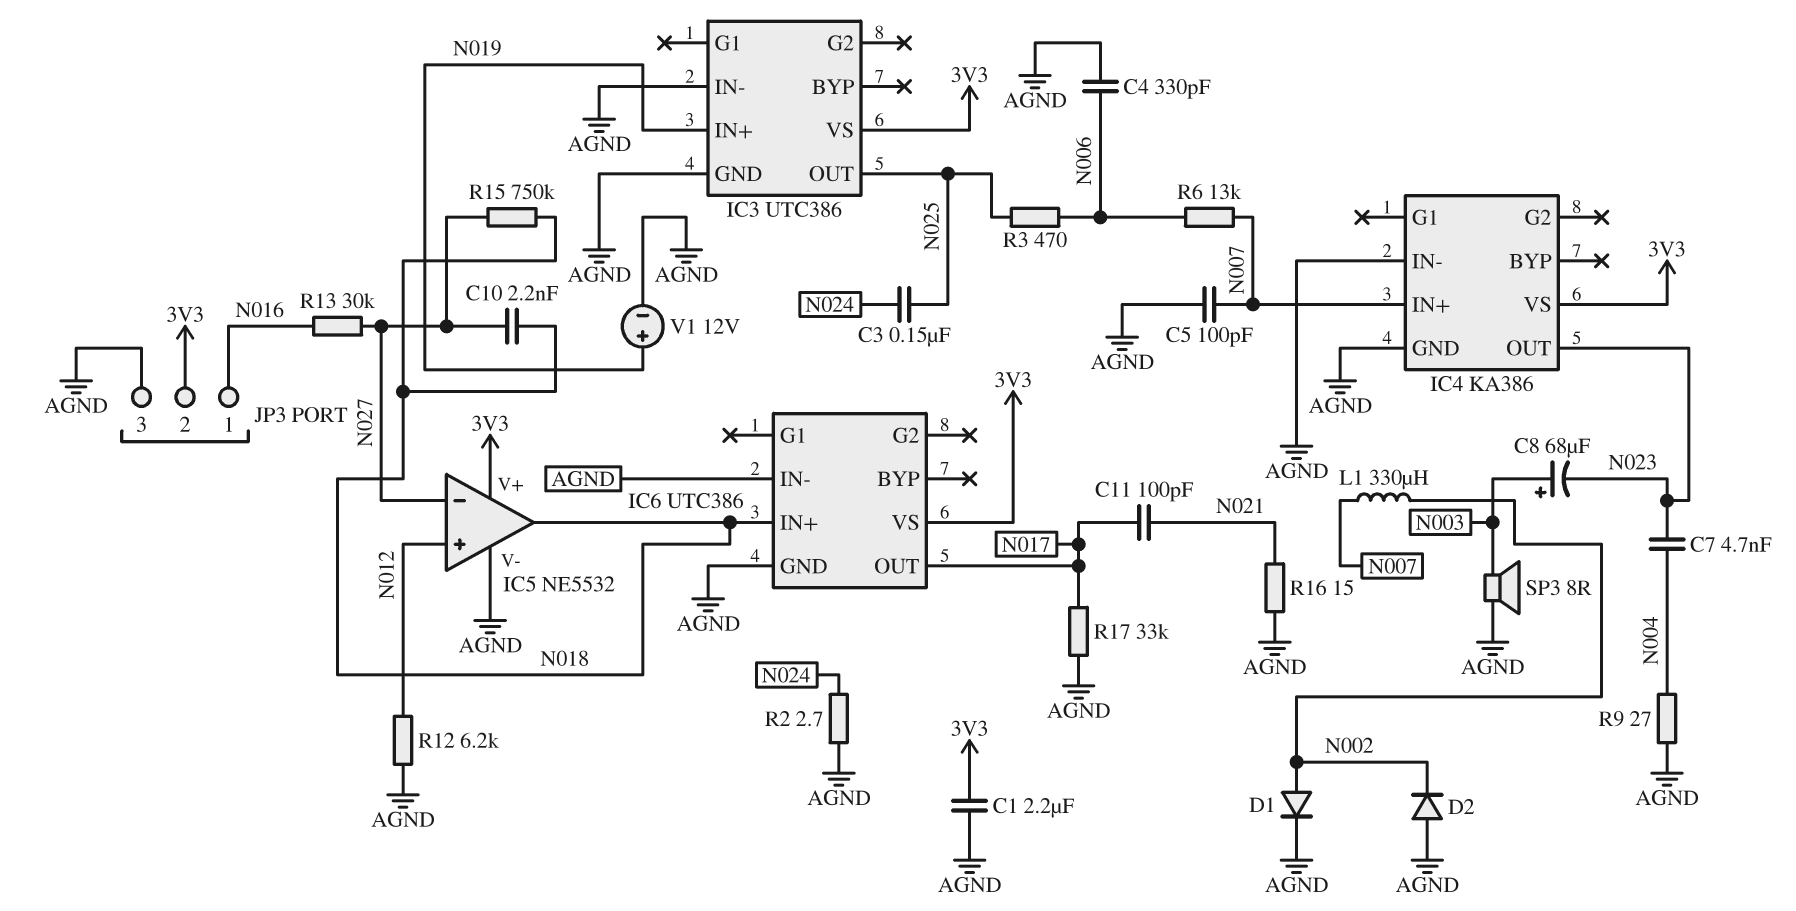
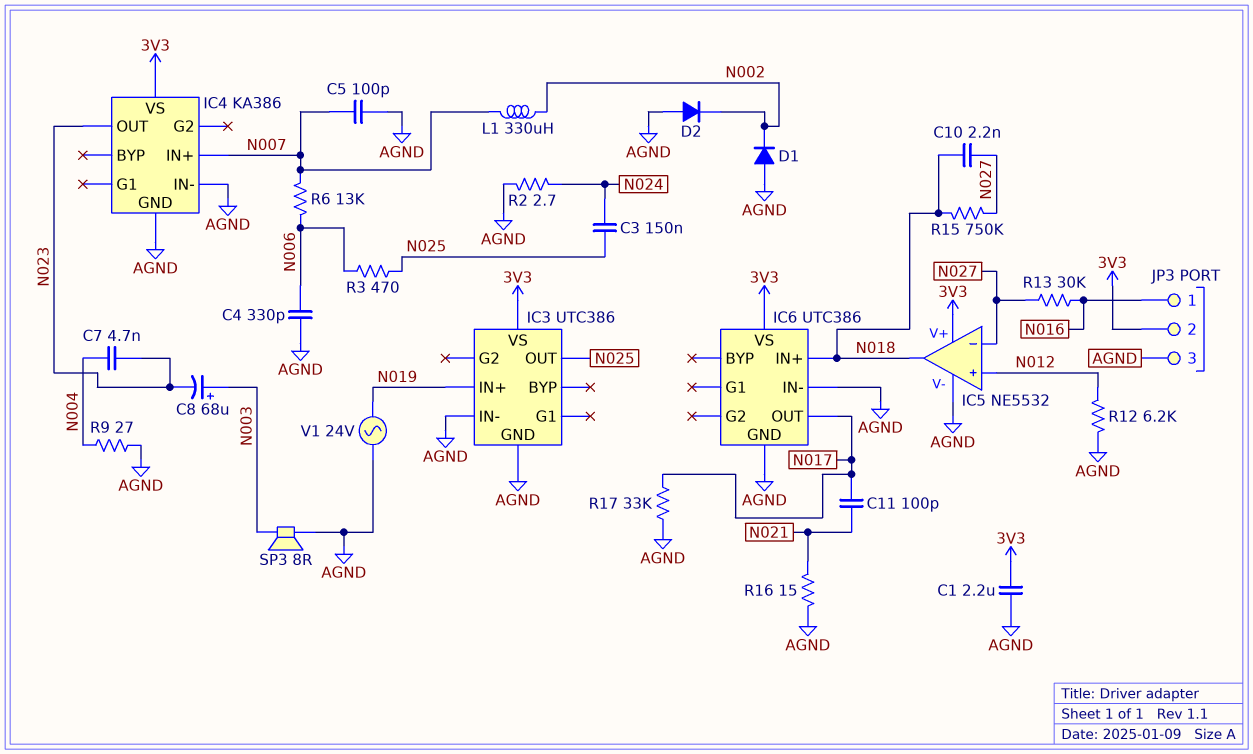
D1: diode (A N002, K AGND) -> diode (A AGND, K N002)
V1: 12V (plus N019, minus AGND) -> AC 24V (AGND, N019)

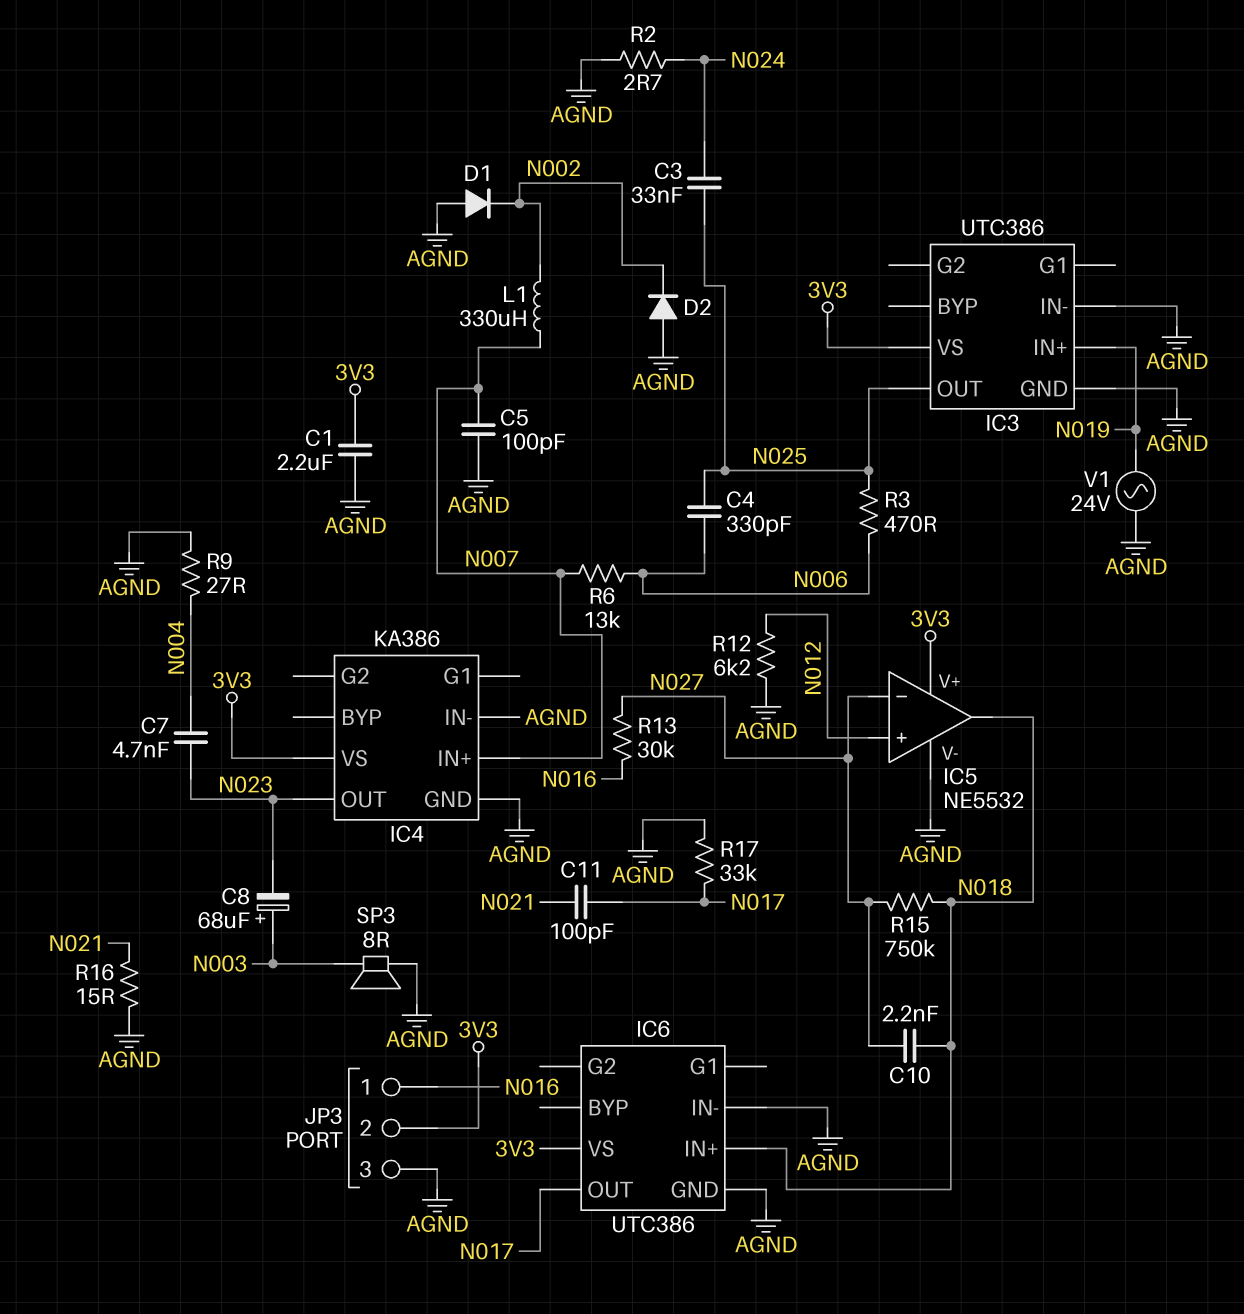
C3: 150nF (N024, N025) -> 33nF (N024, N025)
C4: 330pF (AGND, N006) -> 330pF (N006, N025)

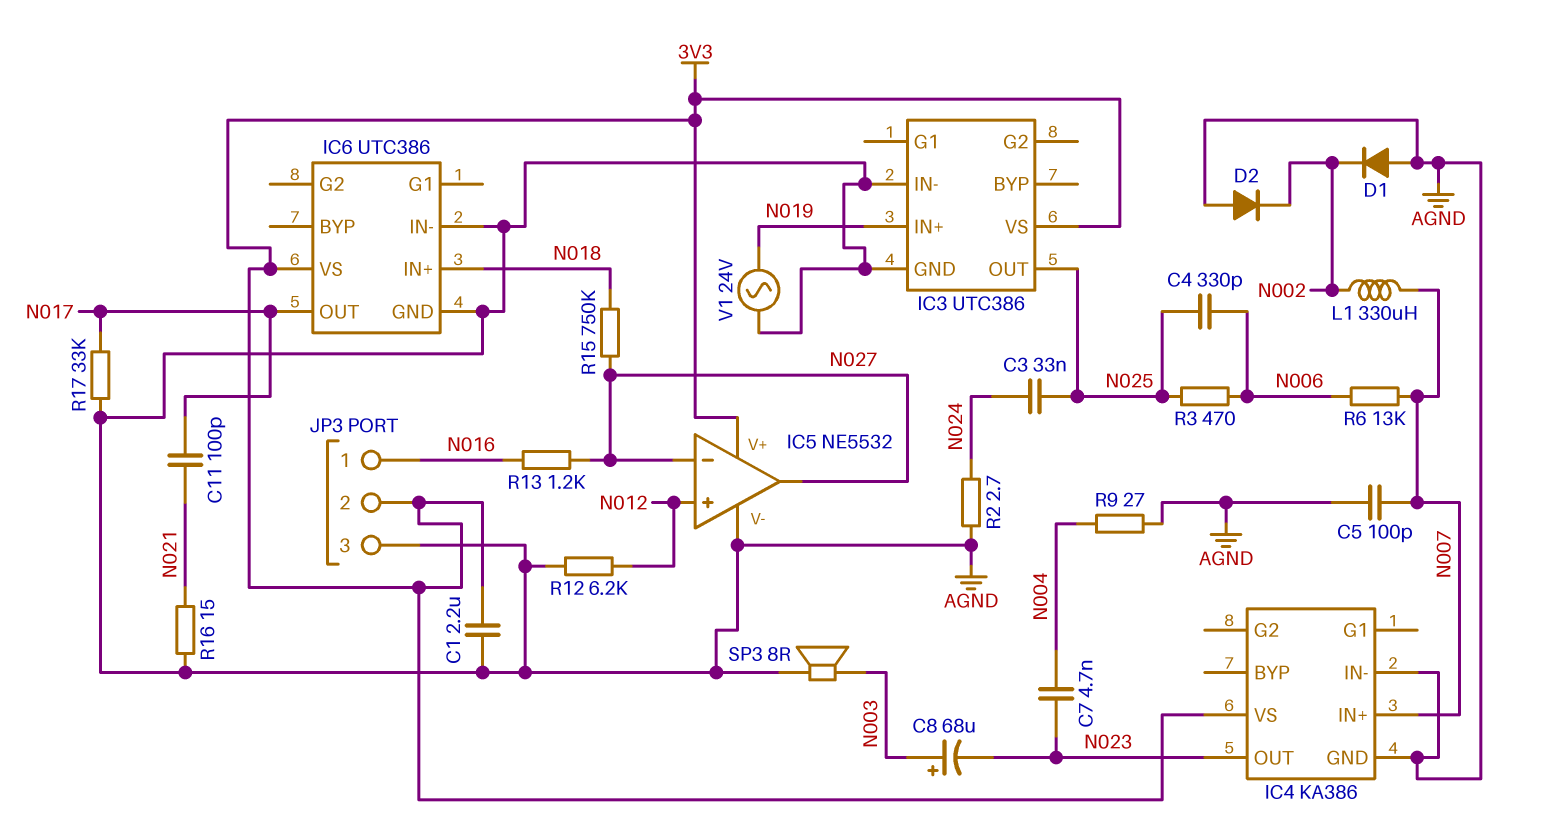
C10: 2.2nF (N018, N027) -> none
IC5 pin out: N018 -> N027
R13: 30k (N016, N027) -> 1.2k (N016, N027)

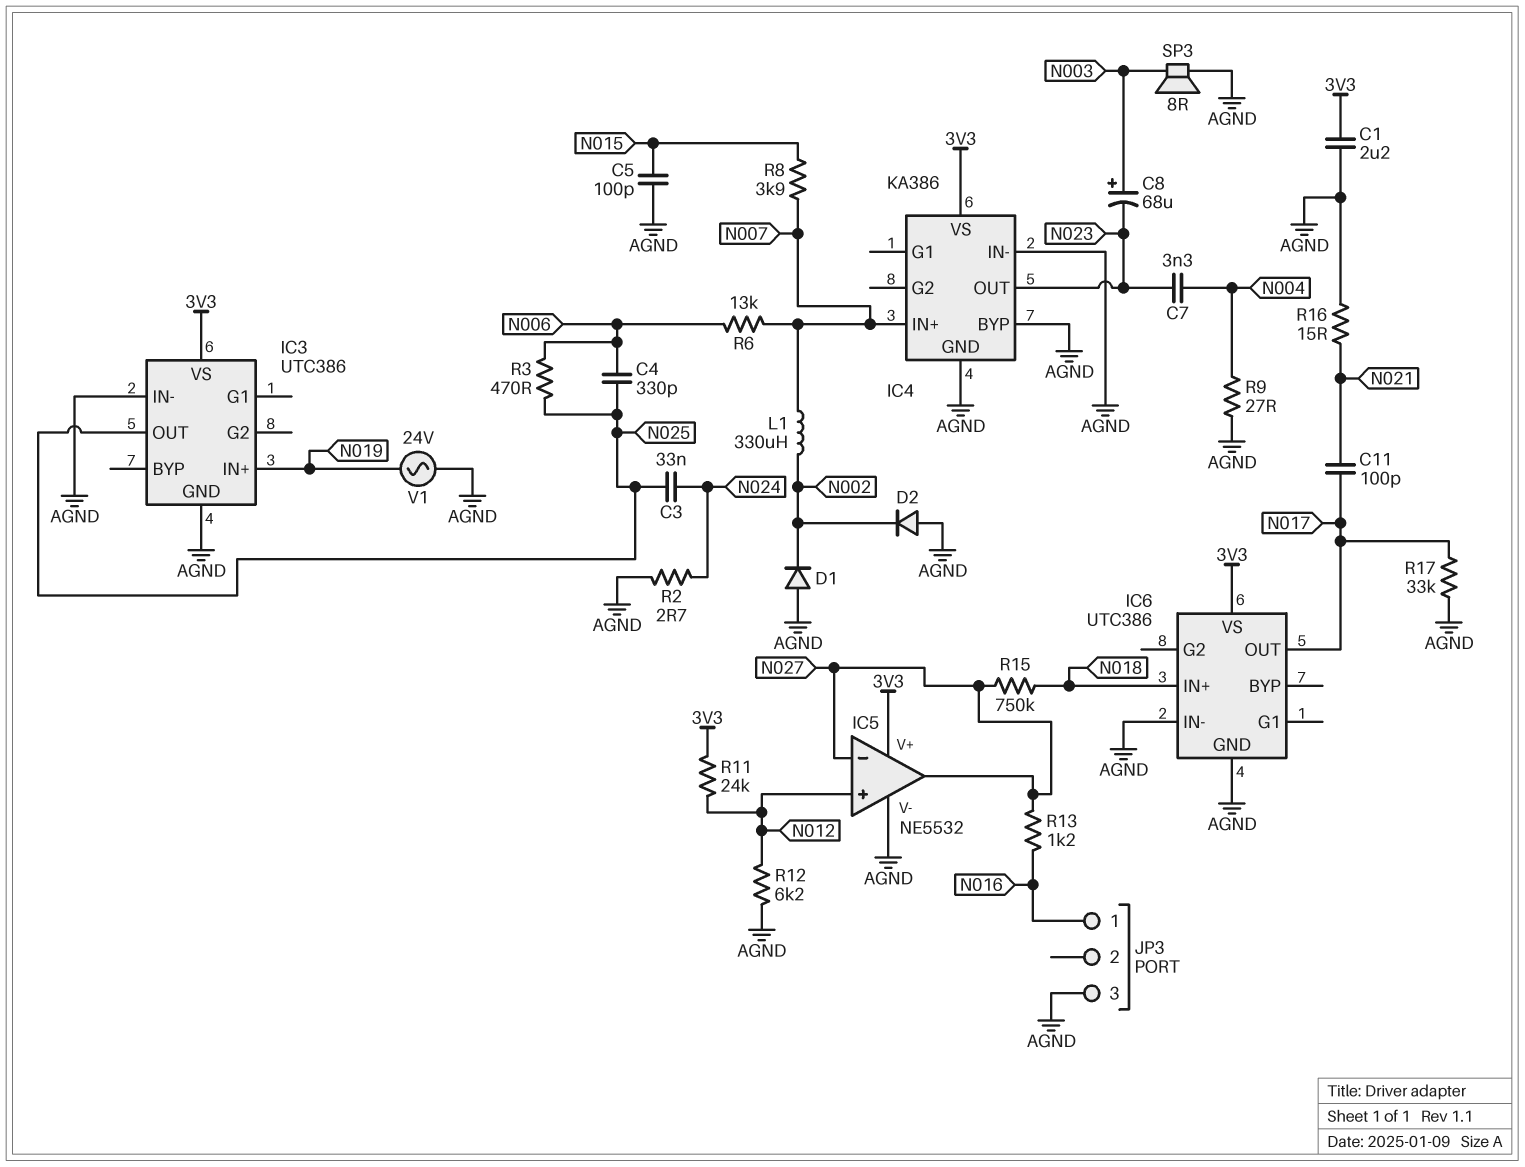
C5: 100pF (AGND, N007) -> 100pF (AGND, N015)
C7: 4.7nF (N004, N023) -> 3.3nF (N004, N023)
IC4 pin BYP: none -> AGND
JP3 pin 2: 3V3 -> none
R8: none -> 3.9k (N007, N015)
R11: none -> 24k (3V3, N012)

